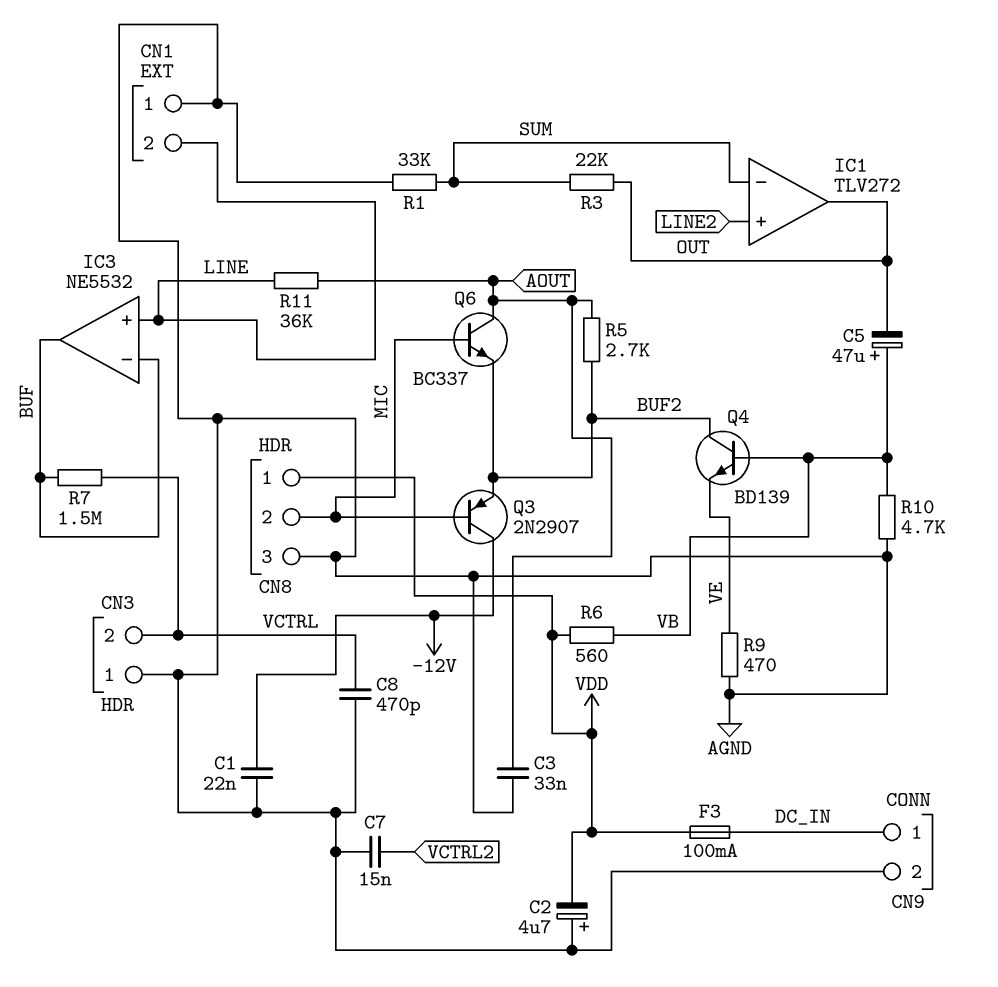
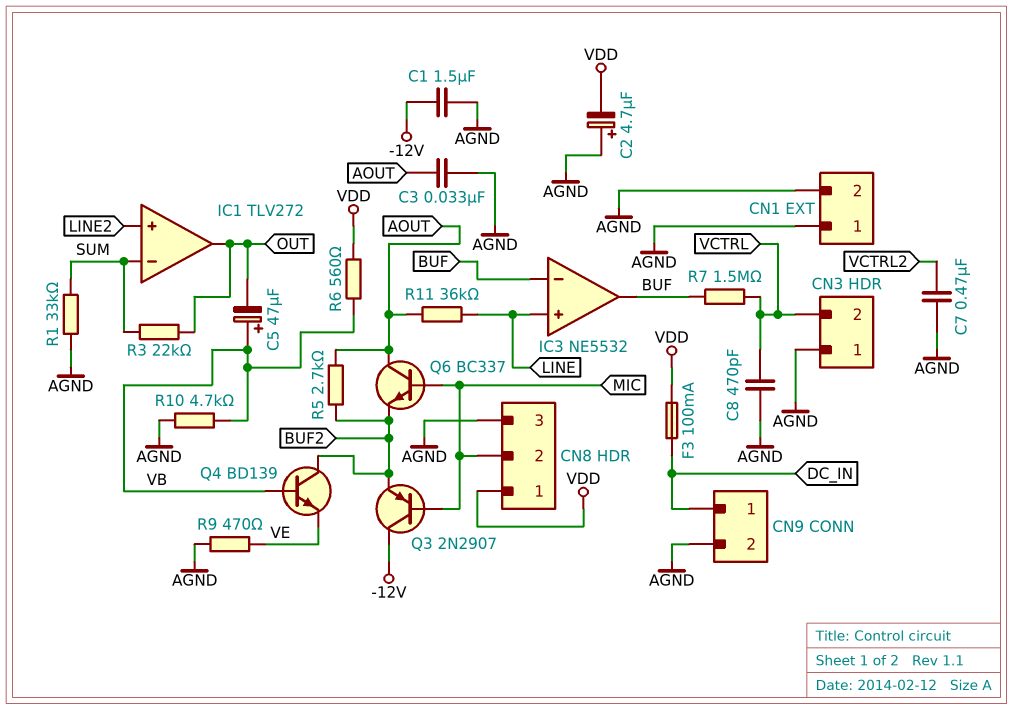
C1: 22nF (-12V, AGND) -> 1.5uF (-12V, AGND)
C7: 15nF (AGND, VCTRL2) -> 470nF (AGND, VCTRL2)
CN1 pin 2: LINE -> AGND

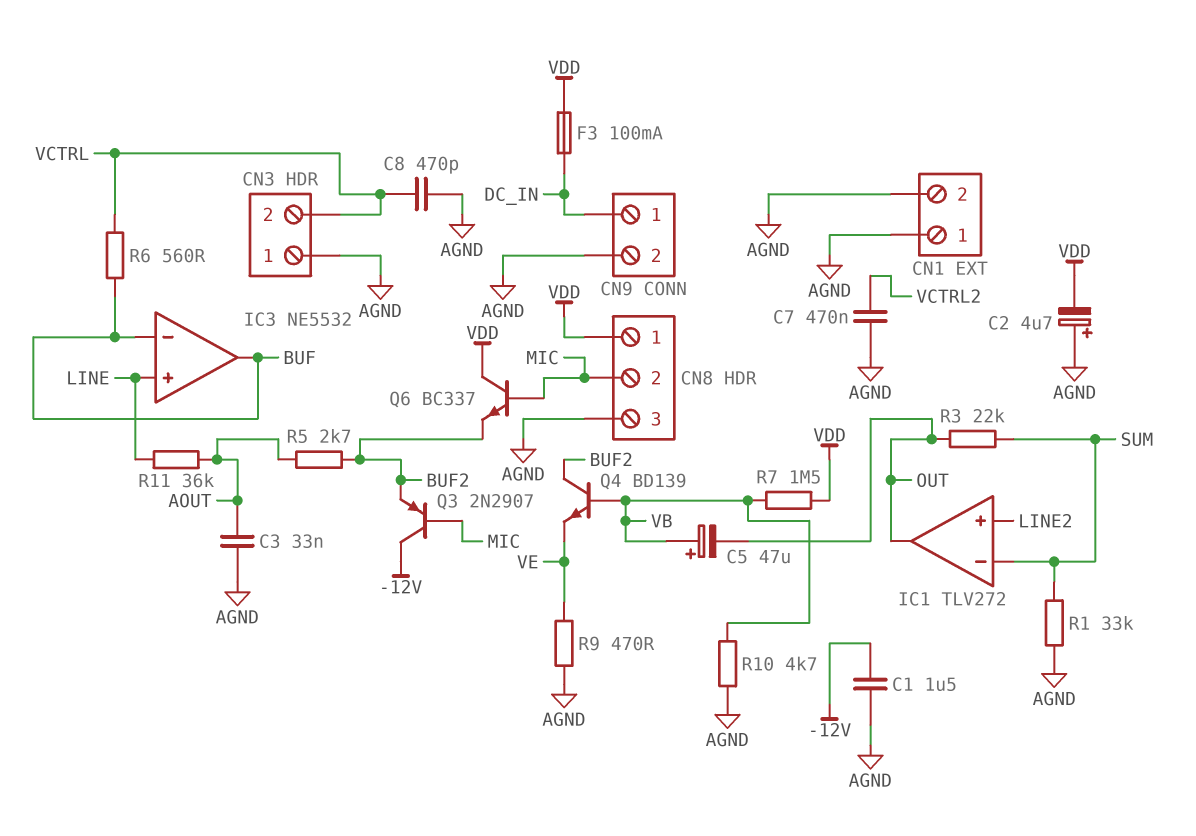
Q6: NPN BC337 (B MIC, C AOUT, E BUF2) -> NPN BC337 (B MIC, C VDD, E BUF2)
R6: 560 (VB, VDD) -> 560 (BUF, VCTRL)
R7: 1.5M (BUF, VCTRL) -> 1.5M (VB, VDD)

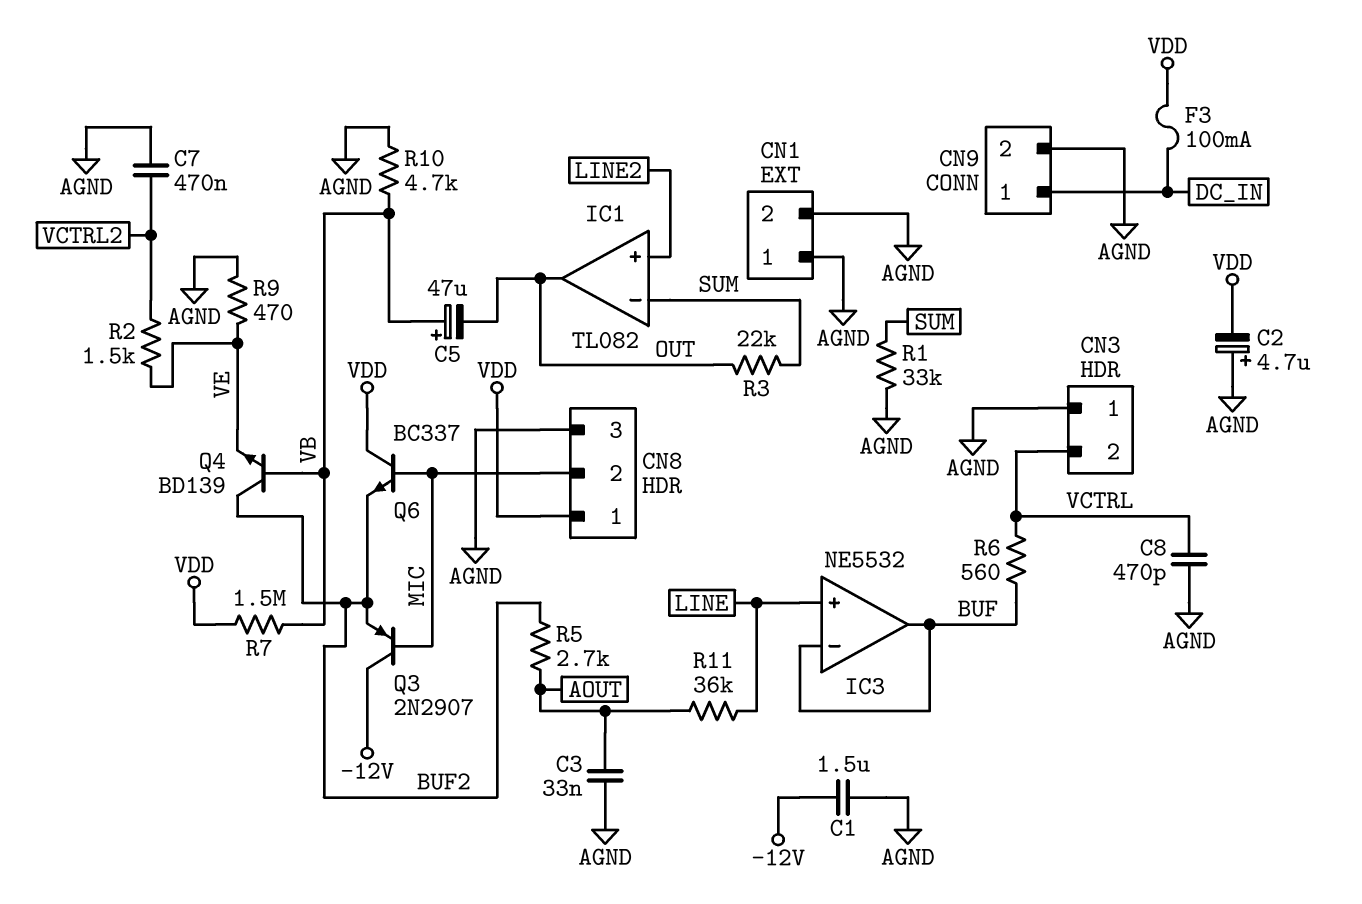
IC1: TLV272 -> TL082
R2: none -> 1.5k (VCTRL2, VE)

